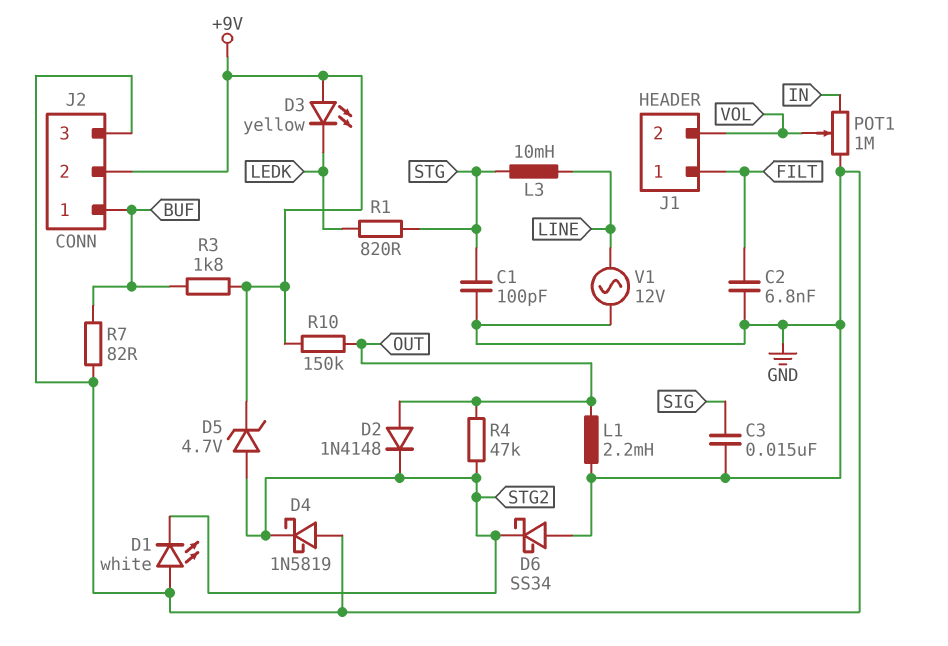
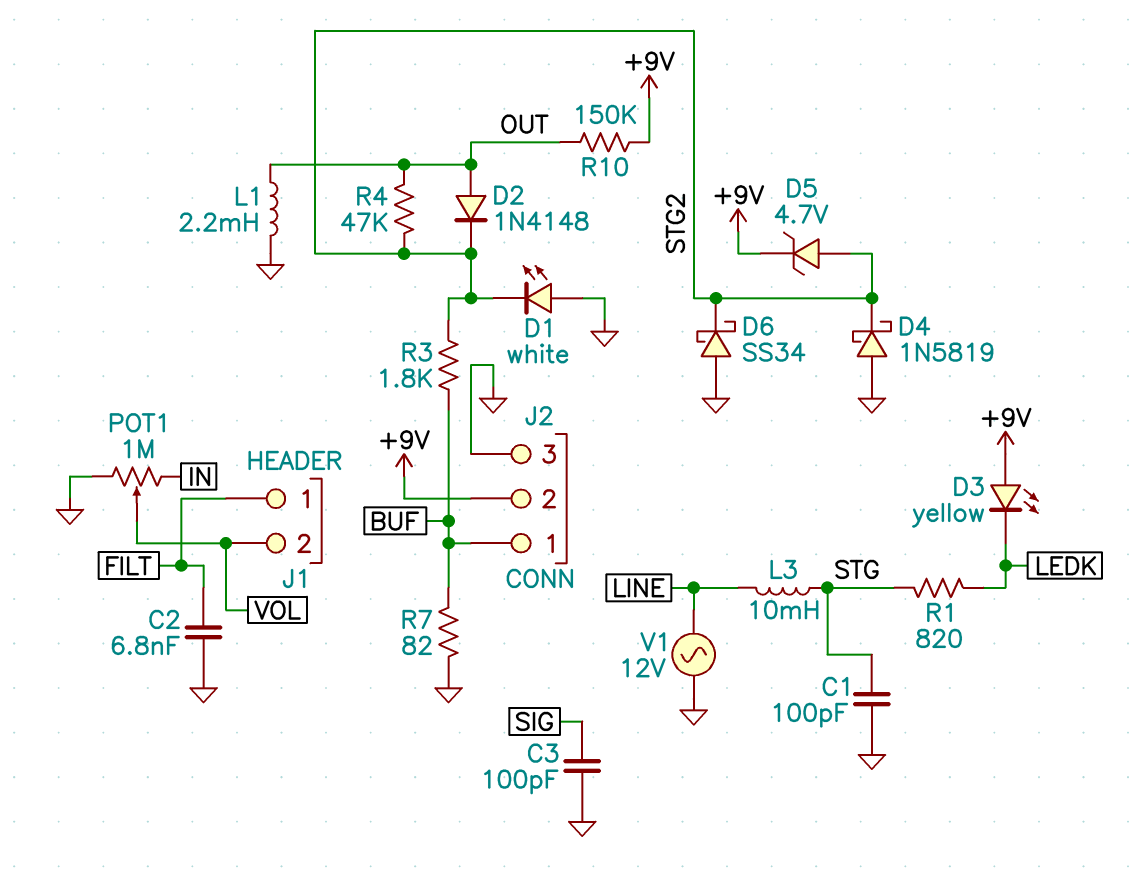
C3: 15nF (GND, SIG) -> 100pF (GND, SIG)
R3: 1.8k (+9V, BUF) -> 1.8k (BUF, STG2)

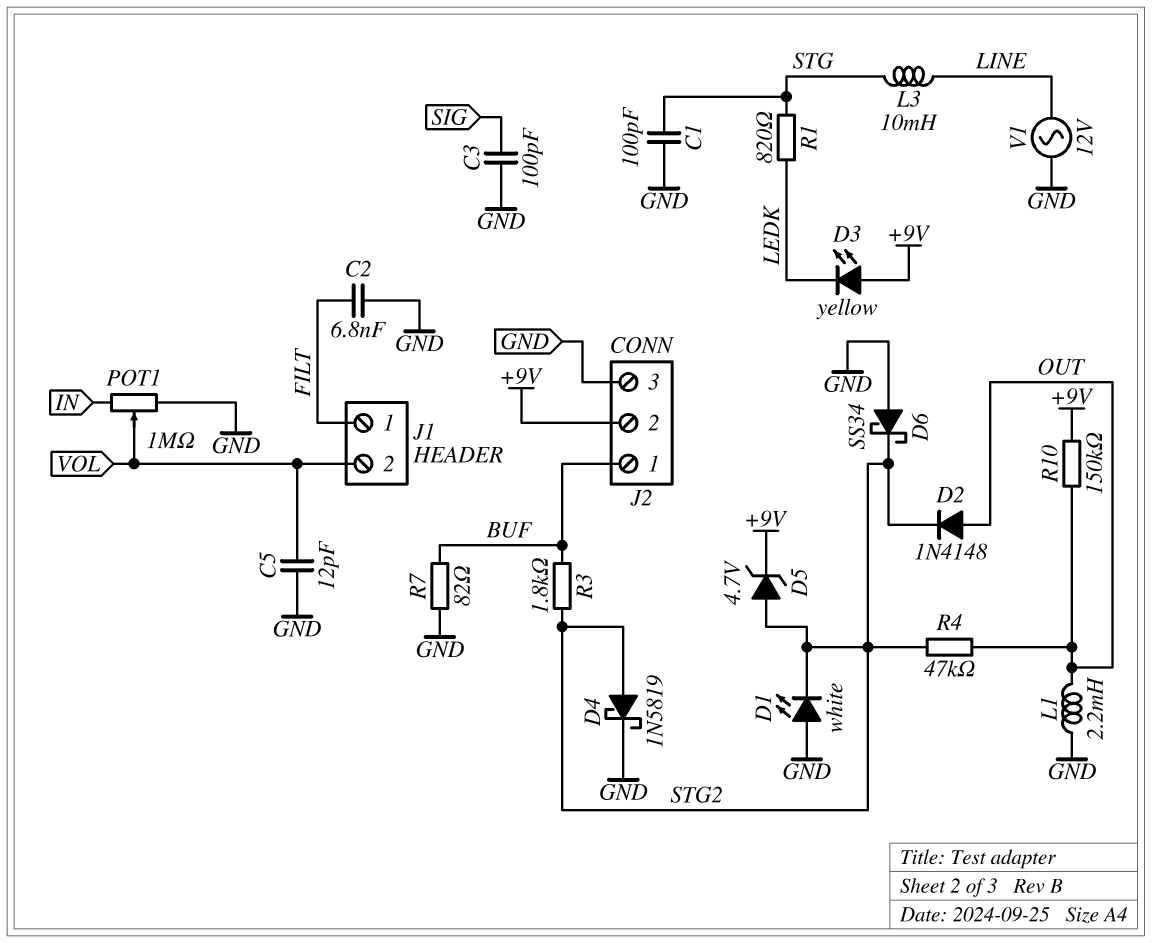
C5: none -> 12pF (GND, VOL)
D4: schottky 1N5819 (A GND, K STG2) -> schottky 1N5819 (A STG2, K GND)

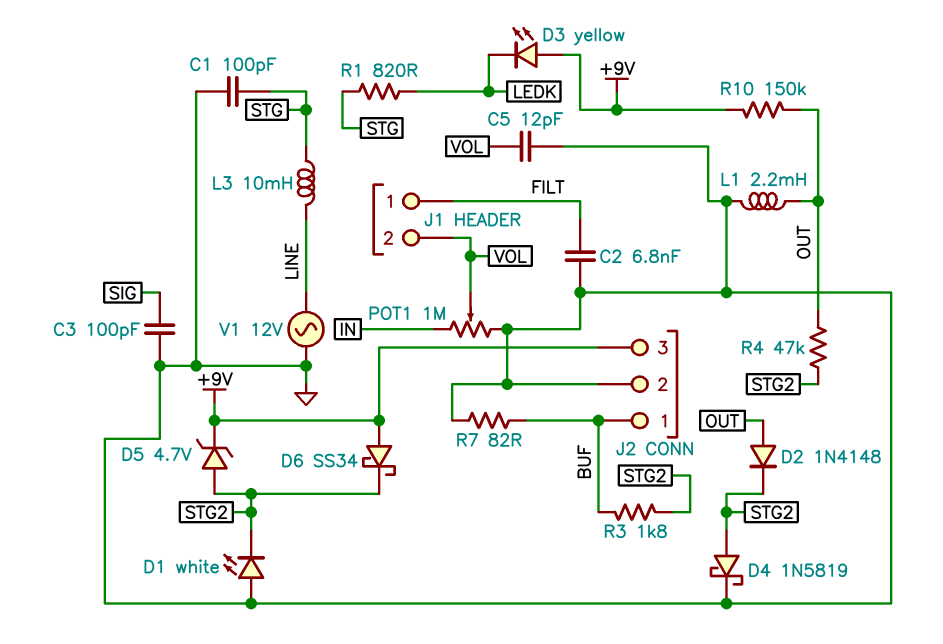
D6: schottky SS34 (A GND, K STG2) -> schottky SS34 (A +9V, K STG2)
J2 pin 2: +9V -> GND
J2 pin 3: GND -> +9V

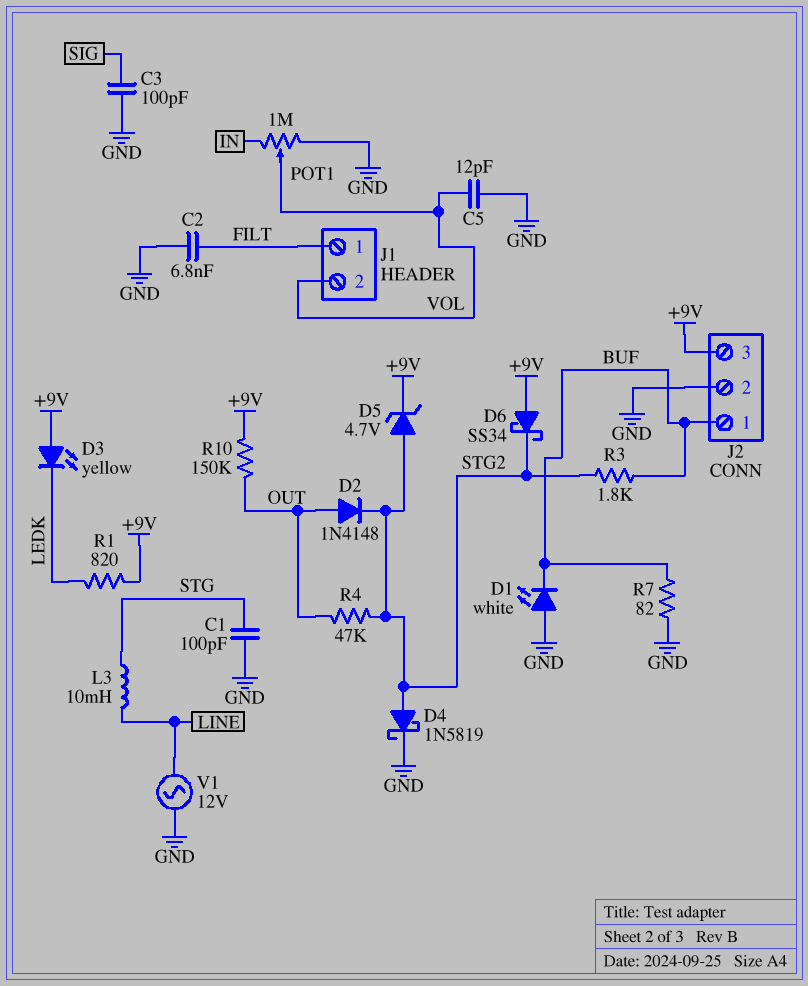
D1: LED white (A GND, K STG2) -> LED white (A GND, K BUF)
L1: 2.2mH (GND, OUT) -> none
R1: 820 (LEDK, STG) -> 820 (+9V, LEDK)

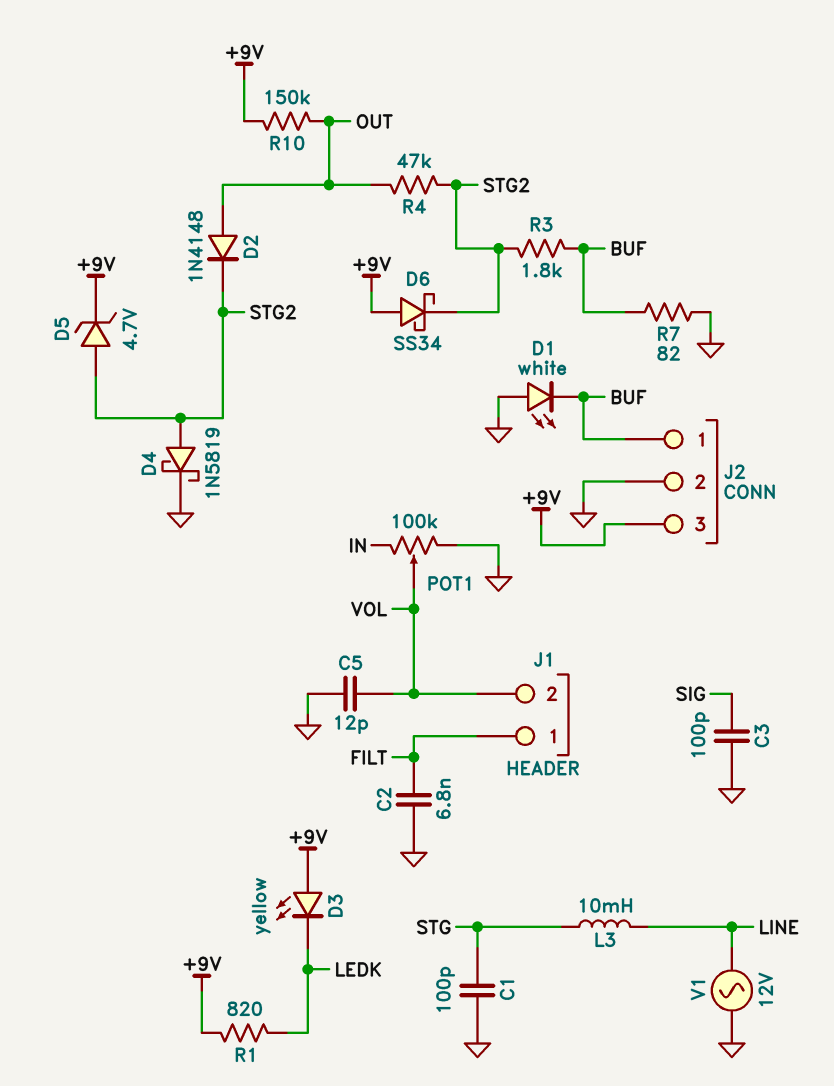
POT1: 1M (GND, IN, wiper VOL) -> 100k (GND, IN, wiper VOL)

